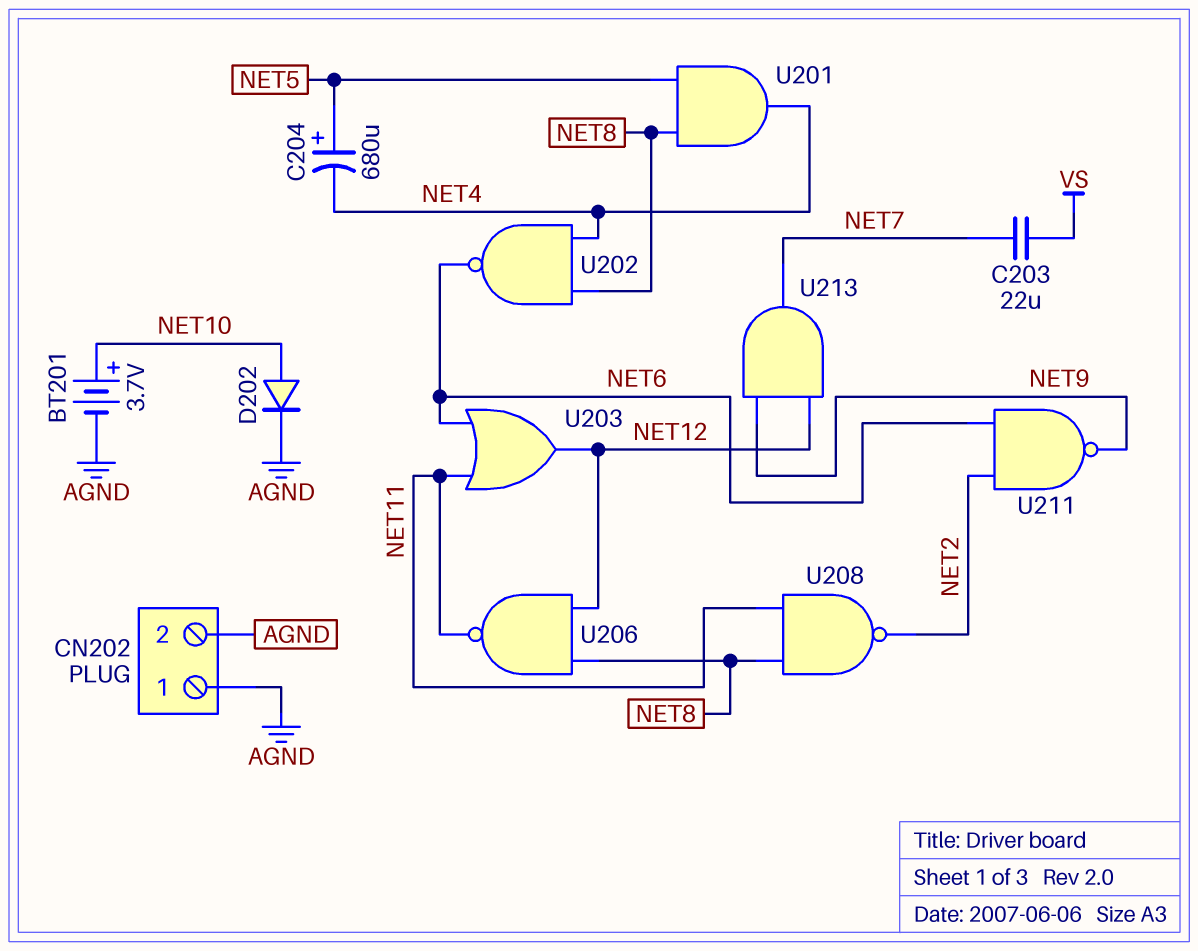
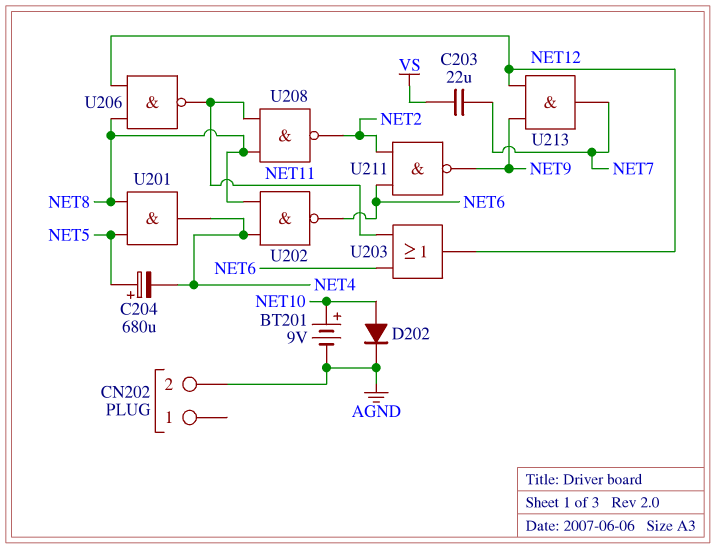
BT201: 3.7V (plus NET10, minus AGND) -> 9V (plus NET10, minus AGND)
CN202 pin 1: AGND -> none

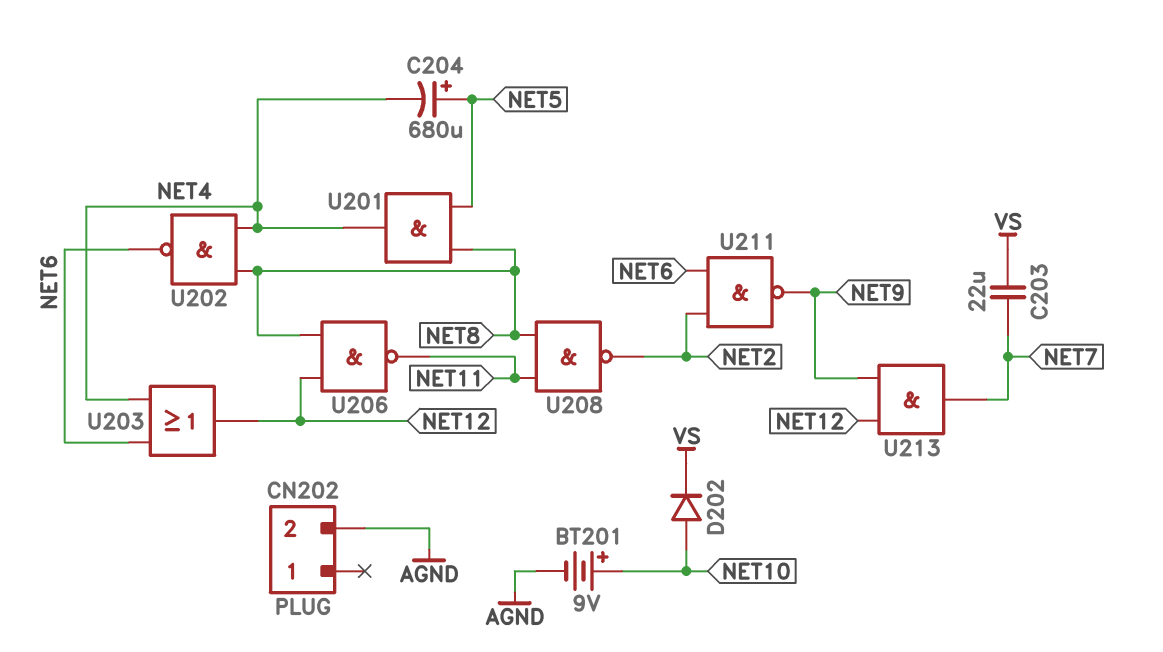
D202: diode (A NET10, K AGND) -> diode (A NET10, K VS)
U203: OR (in NET6, in NET11, out NET12) -> OR (in NET4, in NET6, out NET12)

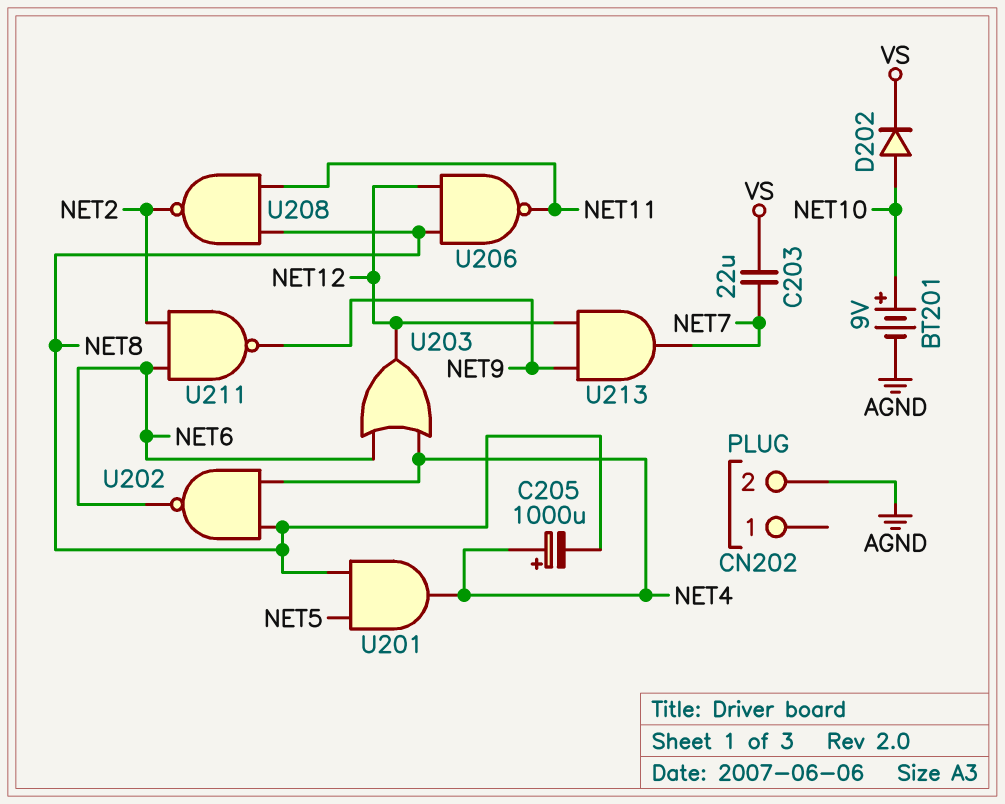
C204: 680uF (plus NET5, minus NET4) -> none
C205: none -> 1000uF (plus NET4, minus NET8)

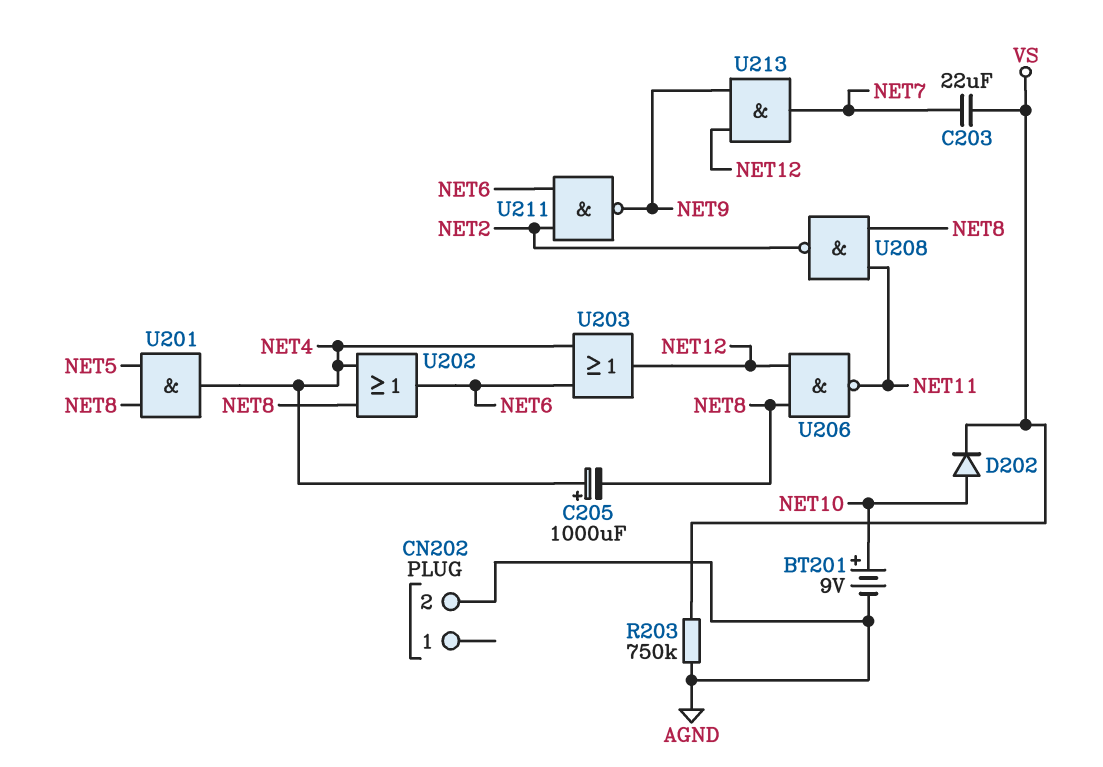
R203: none -> 750k (AGND, VS)
U202: NAND (in NET4, in NET8, out NET6) -> OR (in NET4, in NET8, out NET6)

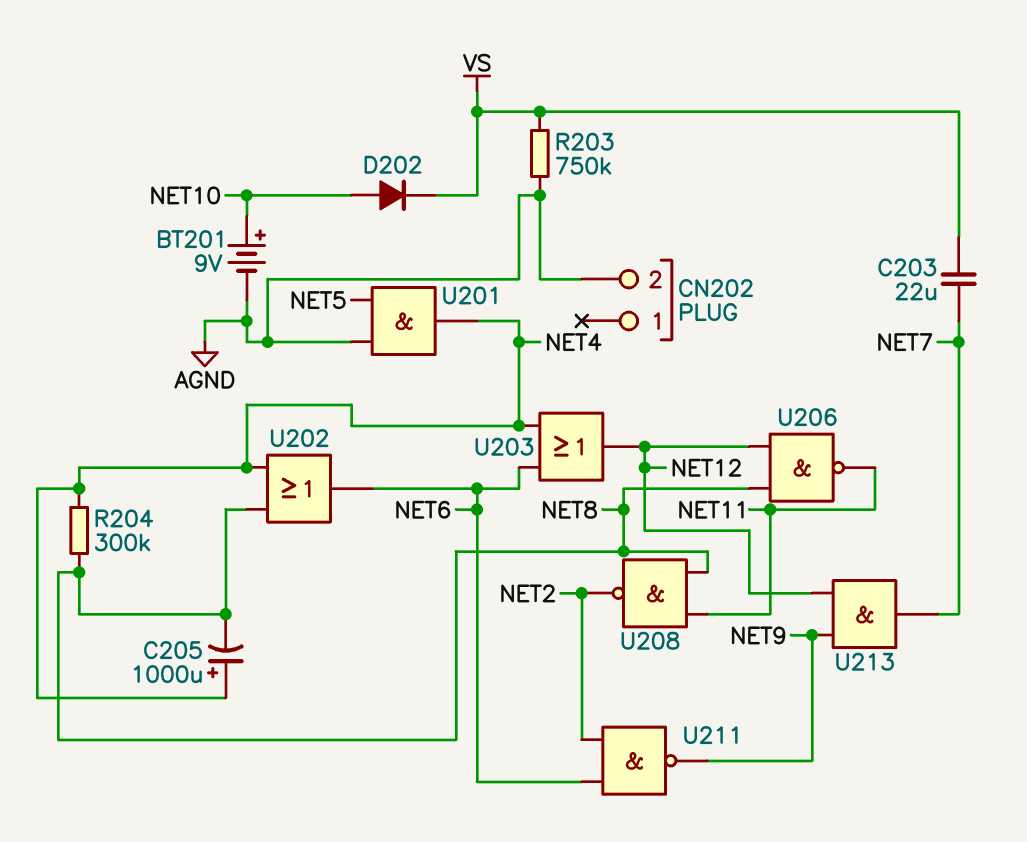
R204: none -> 300k (NET4, NET8)
U201: AND (in NET5, in NET8, out NET4) -> AND (in AGND, in NET5, out NET4)

